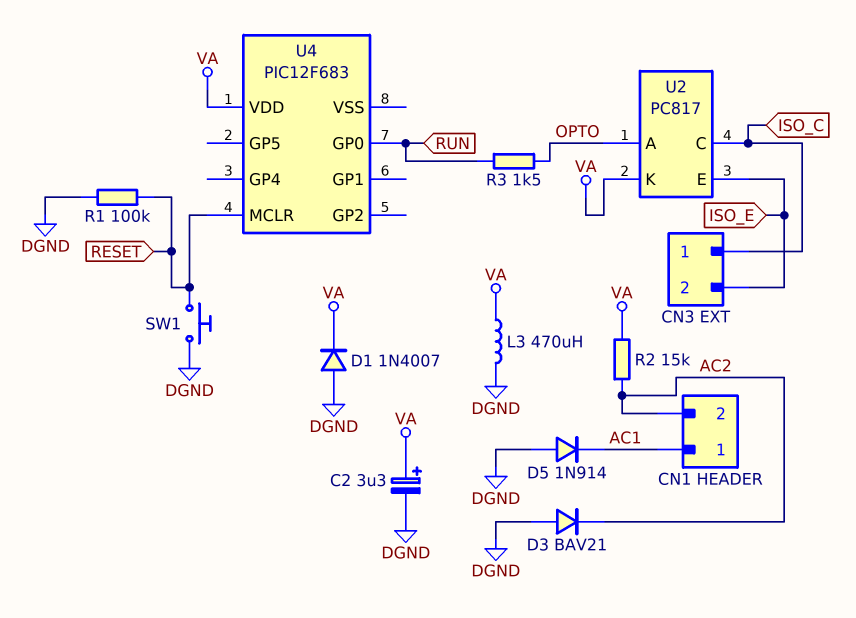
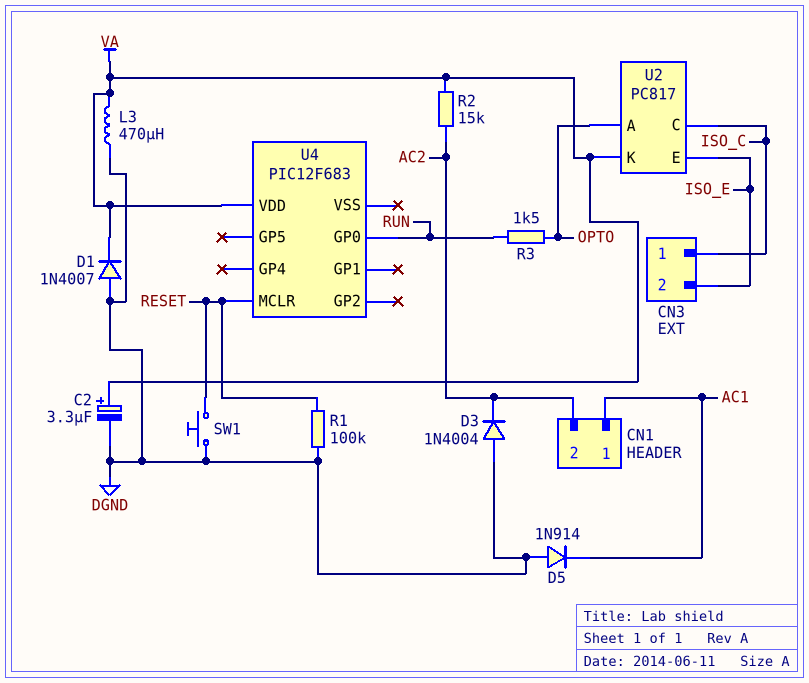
D3: diode BAV21 (A DGND, K AC2) -> diode 1N4004 (A DGND, K AC2)

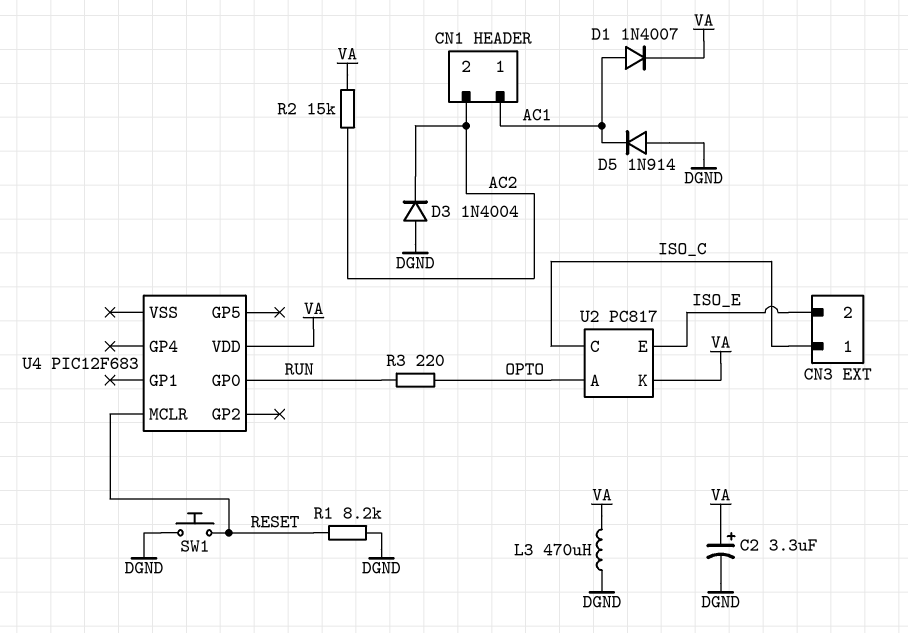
D1: diode 1N4007 (A DGND, K VA) -> diode 1N4007 (A AC1, K VA)
R1: 100k (DGND, RESET) -> 8.2k (DGND, RESET)
R3: 1.5k (OPTO, RUN) -> 220 (OPTO, RUN)

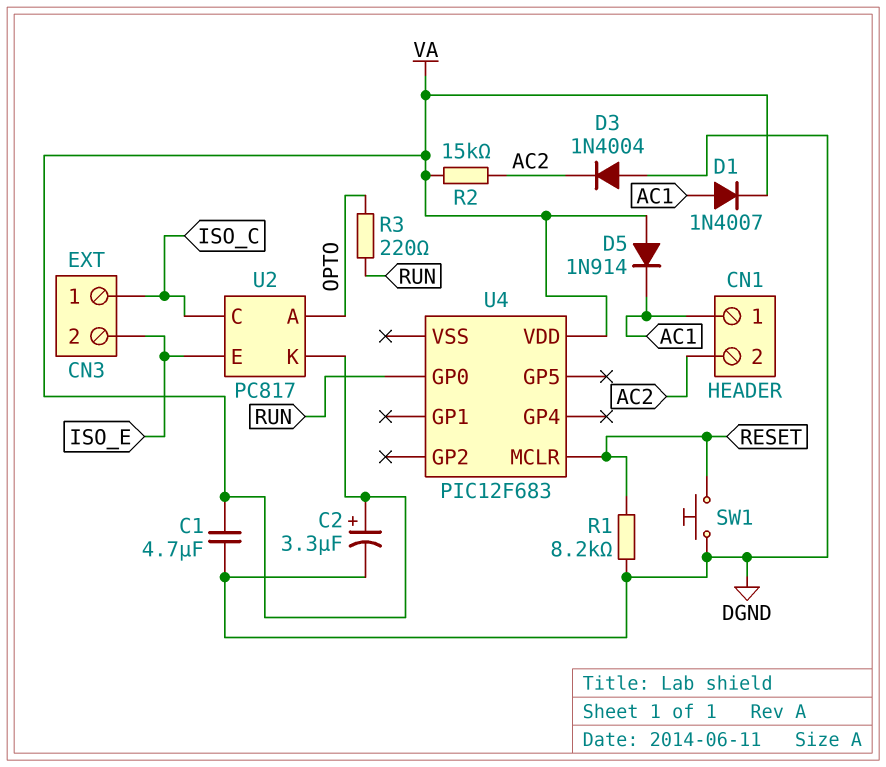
C1: none -> 4.7uF (DGND, VA)
D5: diode 1N914 (A DGND, K AC1) -> diode 1N914 (A VA, K AC1)
L3: 470uH (DGND, VA) -> none

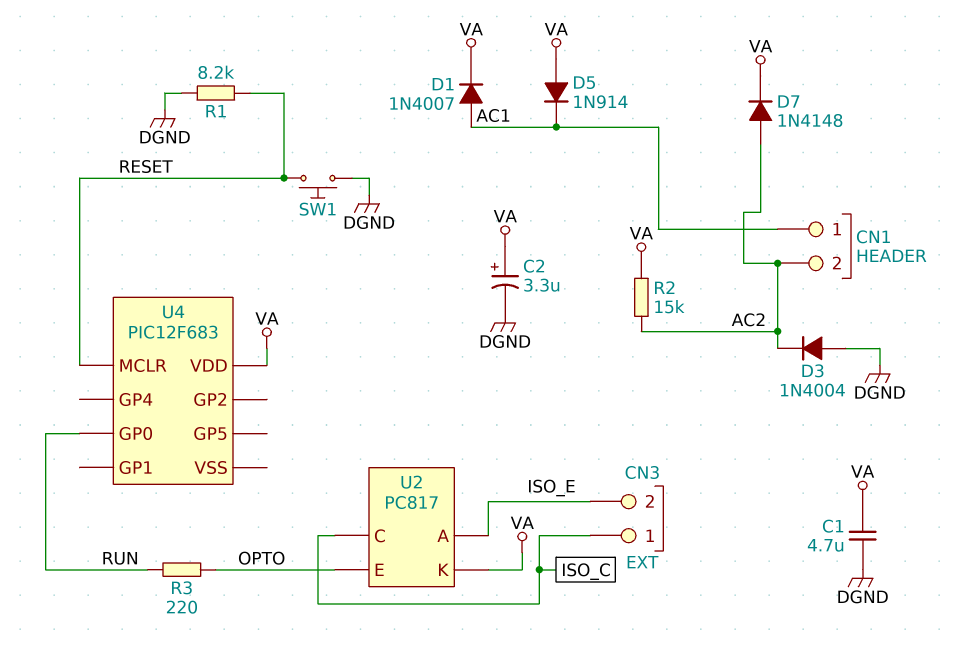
D7: none -> diode 1N4148 (A AC2, K VA)
U2 pin A: OPTO -> ISO_E
U2 pin E: ISO_E -> OPTO

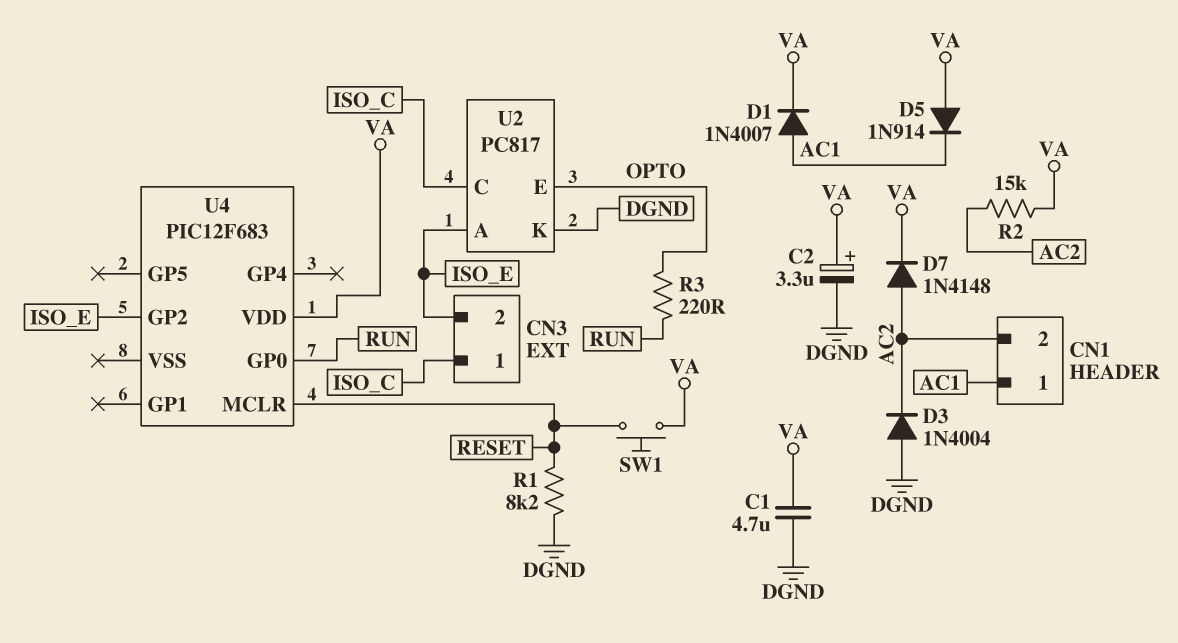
SW1: button (DGND, RESET) -> button (RESET, VA)
U2 pin K: VA -> DGND
U4 pin GP2: none -> ISO_E

